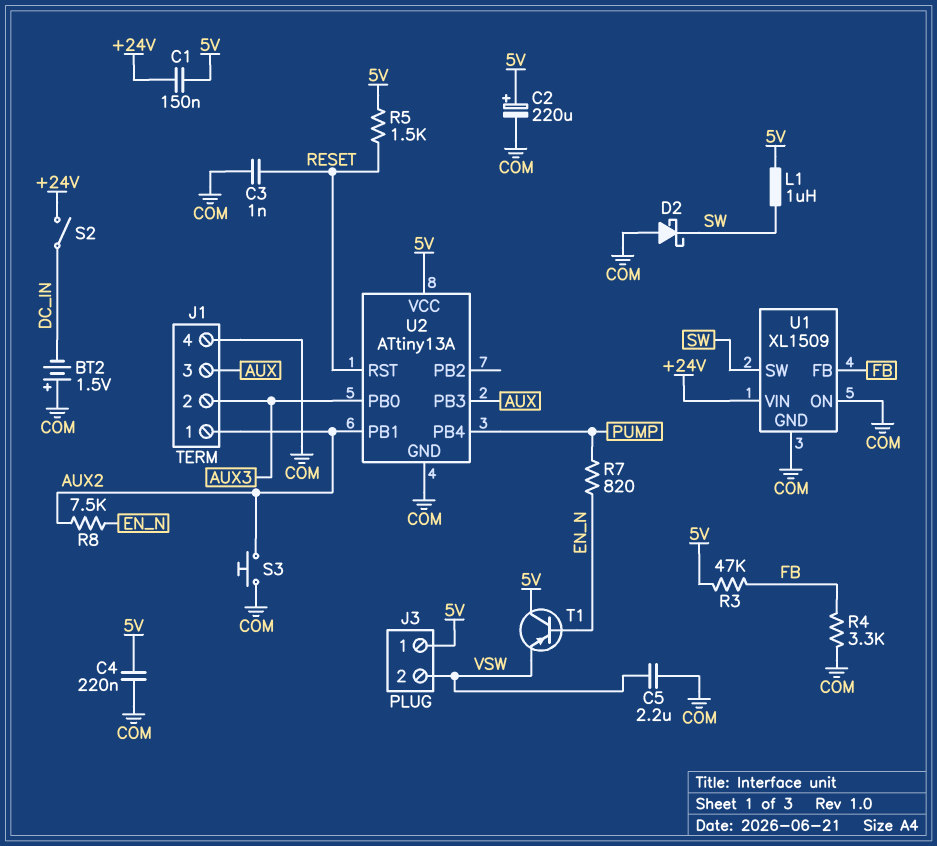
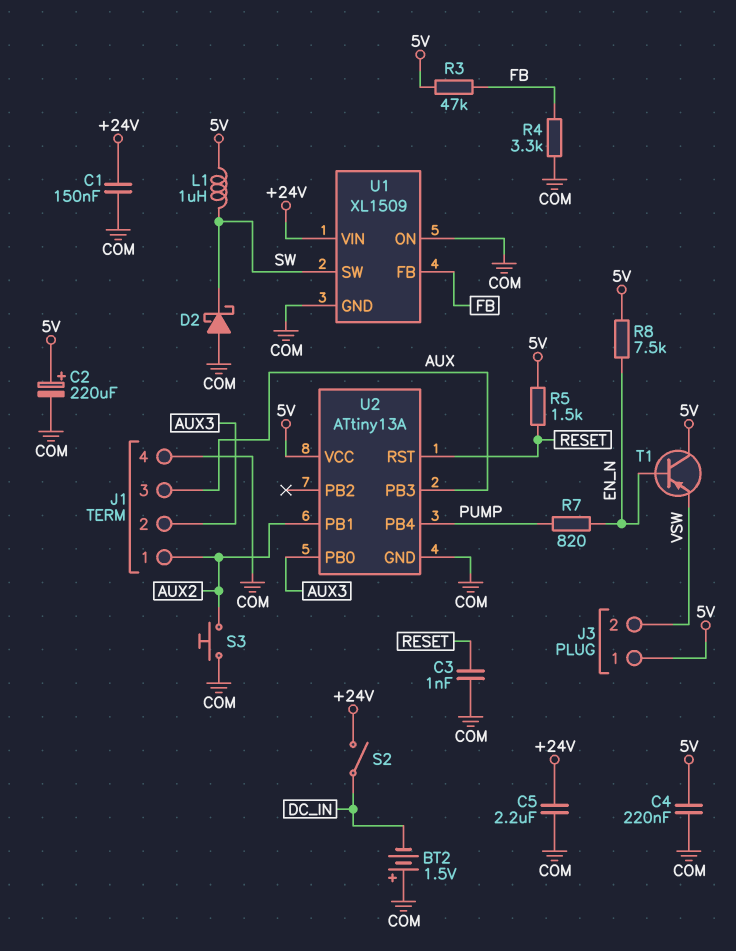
C1: 150nF (+24V, 5V) -> 150nF (+24V, COM)
C5: 2.2uF (COM, VSW) -> 2.2uF (+24V, COM)
R8: 7.5k (AUX2, EN_N) -> 7.5k (5V, EN_N)

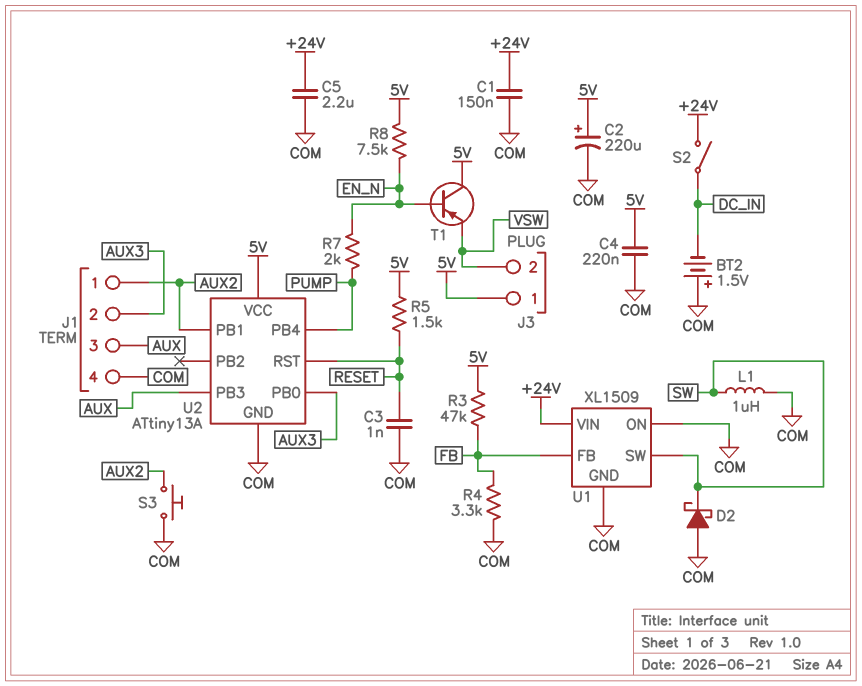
L1: 1uH (5V, SW) -> 1uH (COM, SW)
R7: 820 (EN_N, PUMP) -> 2k (EN_N, PUMP)

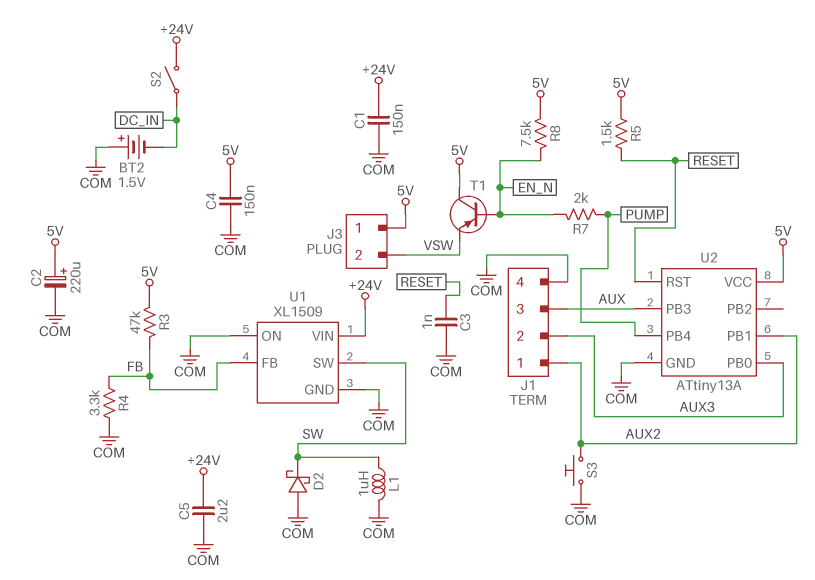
C4: 220nF (5V, COM) -> 150nF (5V, COM)

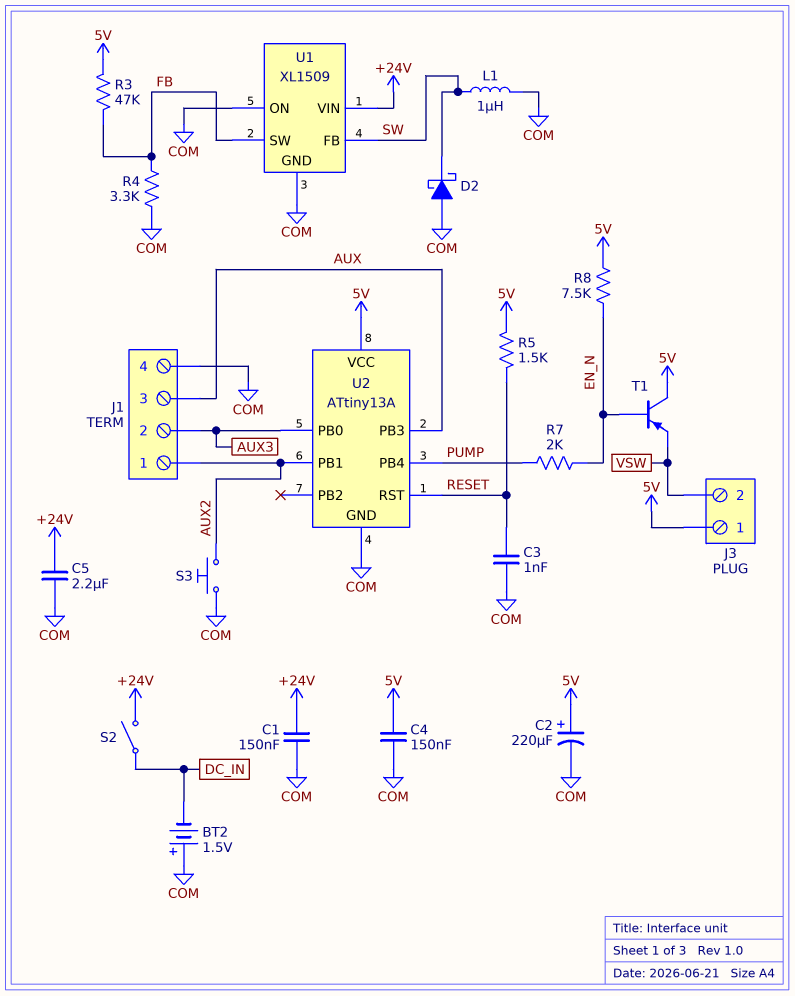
U1 pin FB: FB -> SW
U1 pin SW: SW -> FB

